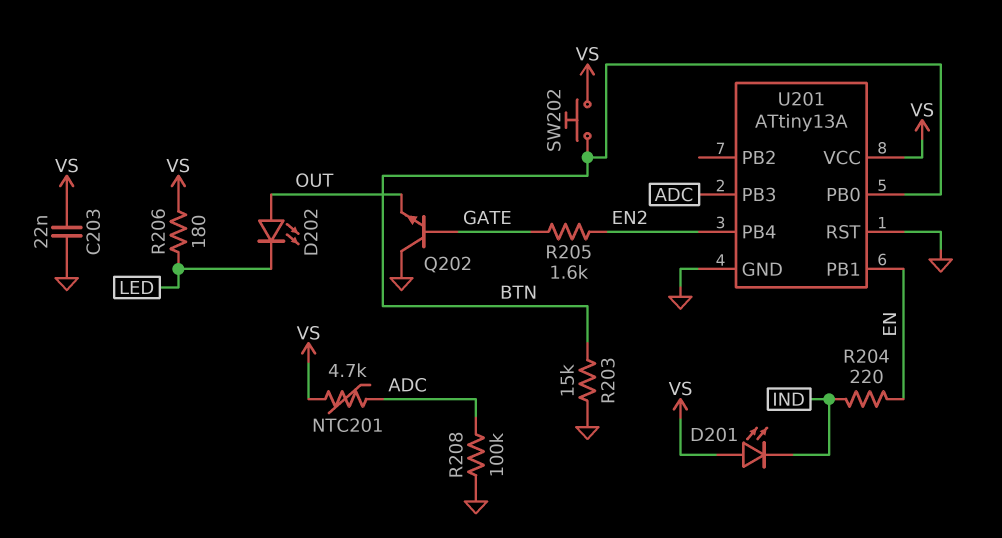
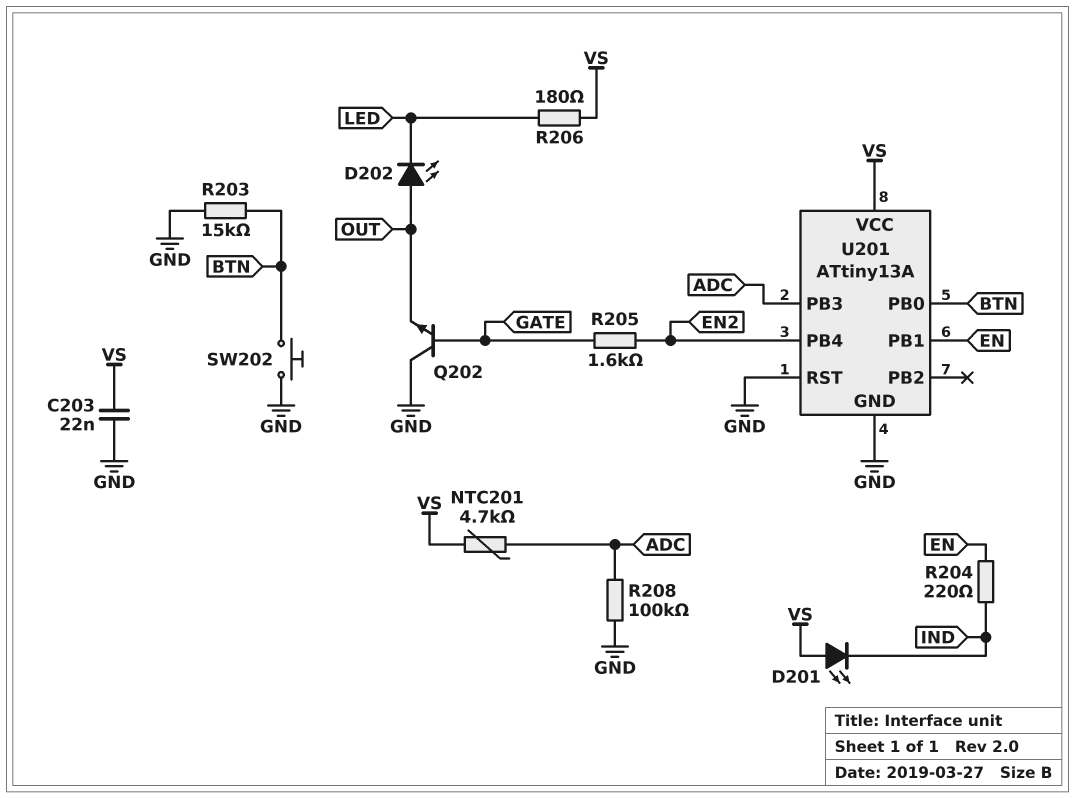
SW202: button (BTN, VS) -> button (BTN, GND)

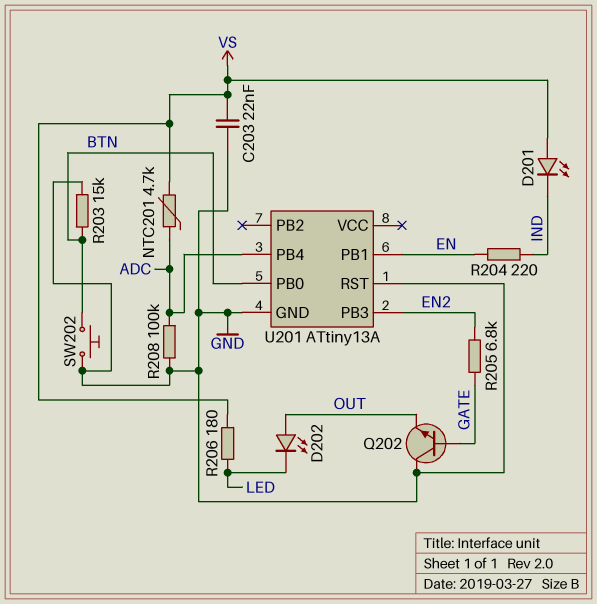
R205: 1.6k (EN2, GATE) -> 6.8k (EN2, GATE)
U201 pin PB3: ADC -> EN2
U201 pin PB4: EN2 -> ADC
U201 pin VCC: VS -> none

